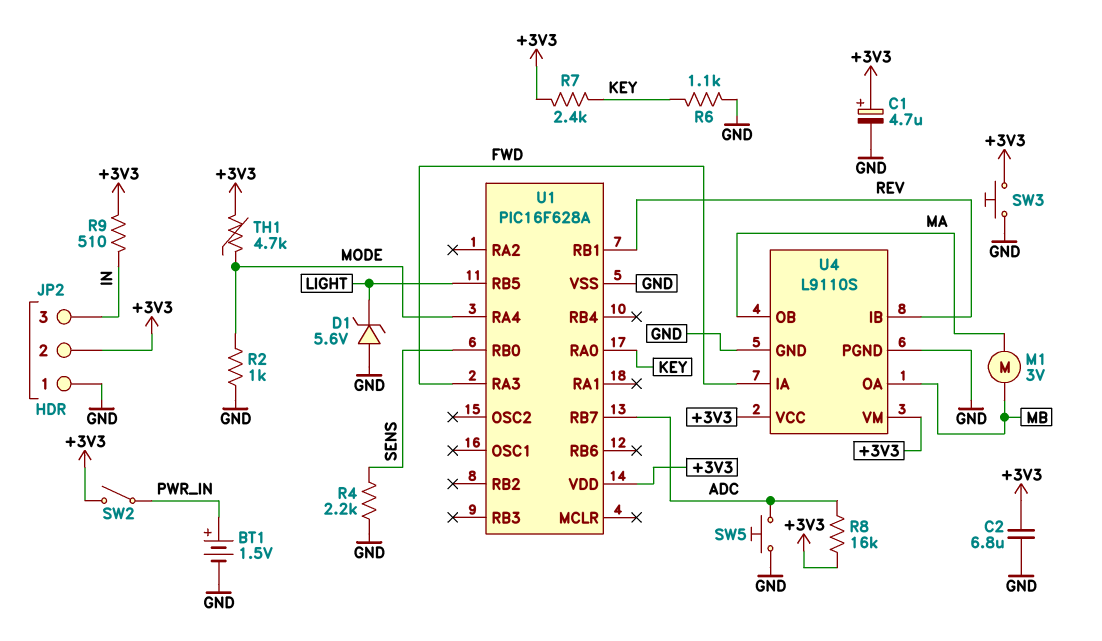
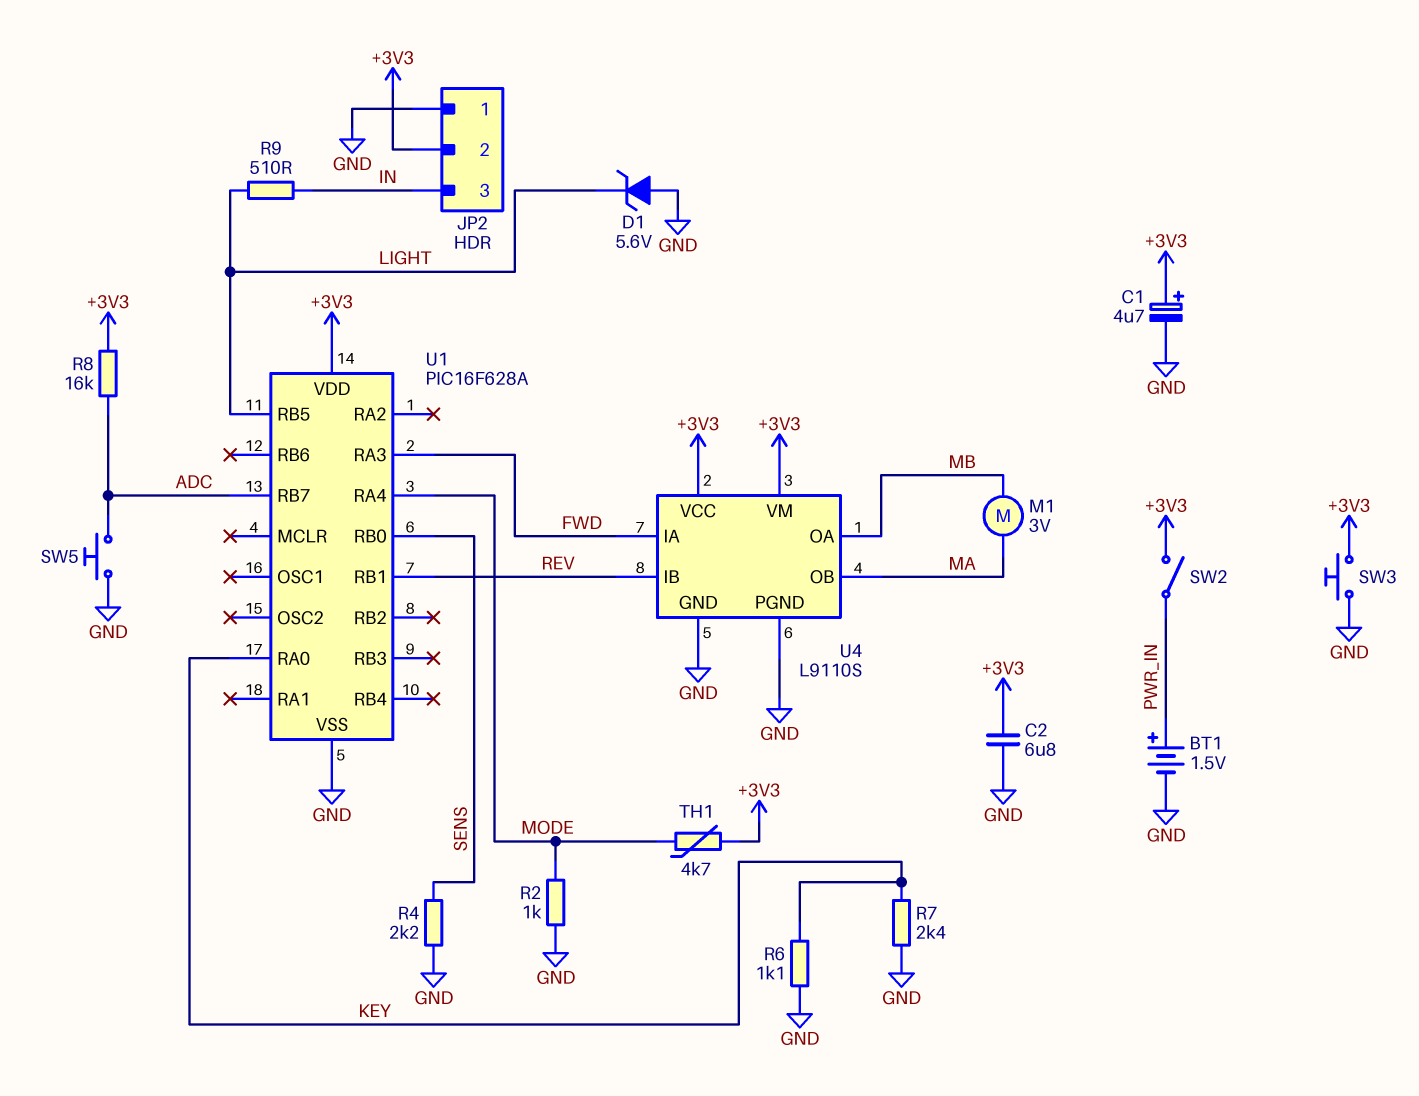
R7: 2.4k (+3V3, KEY) -> 2.4k (GND, KEY)
R9: 510 (+3V3, IN) -> 510 (IN, LIGHT)

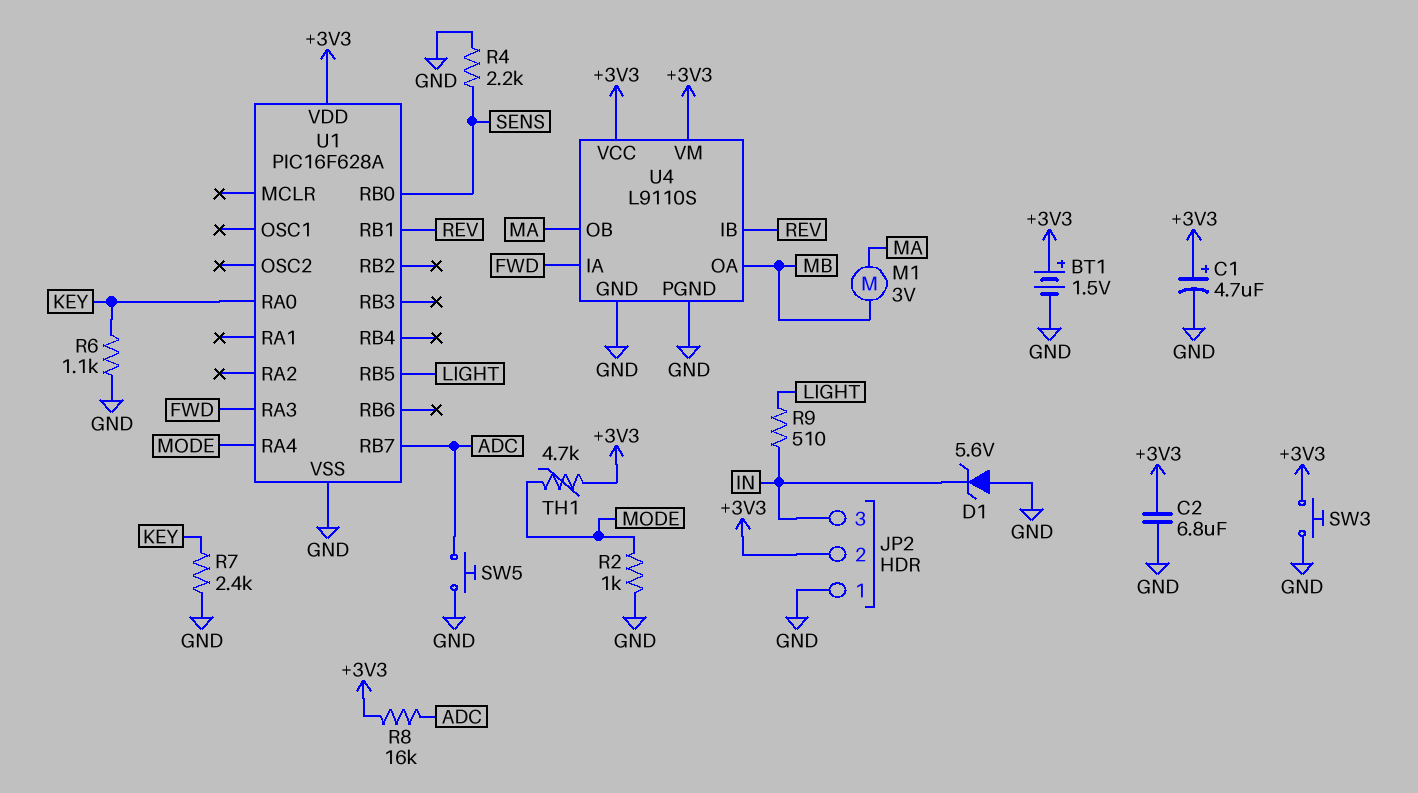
BT1: 1.5V (plus PWR_IN, minus GND) -> 1.5V (plus +3V3, minus GND)
D1: zener 5.6V (A GND, K LIGHT) -> zener 5.6V (A GND, K IN)
SW2: switch (+3V3, PWR_IN) -> none

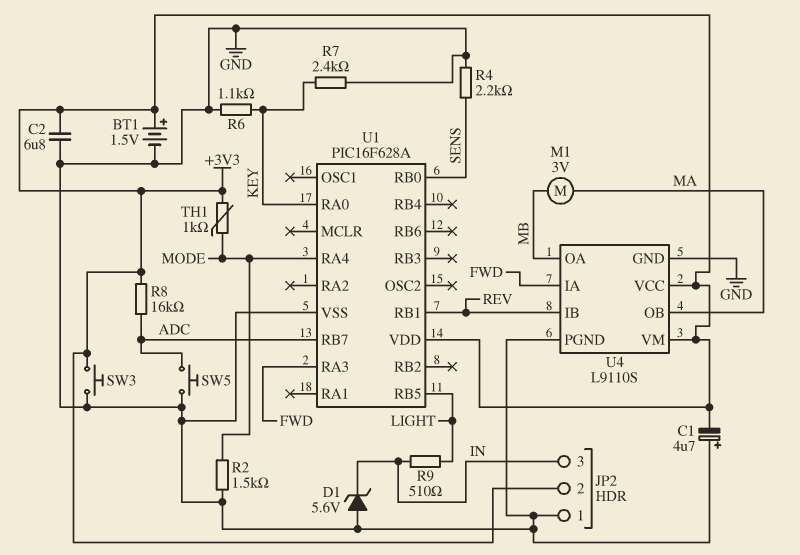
C1: 4.7uF (plus +3V3, minus GND) -> 4.7uF (plus GND, minus +3V3)
R2: 1k (GND, MODE) -> 1.5k (GND, MODE)
TH1: 4.7k (+3V3, MODE) -> 1k (+3V3, MODE)

